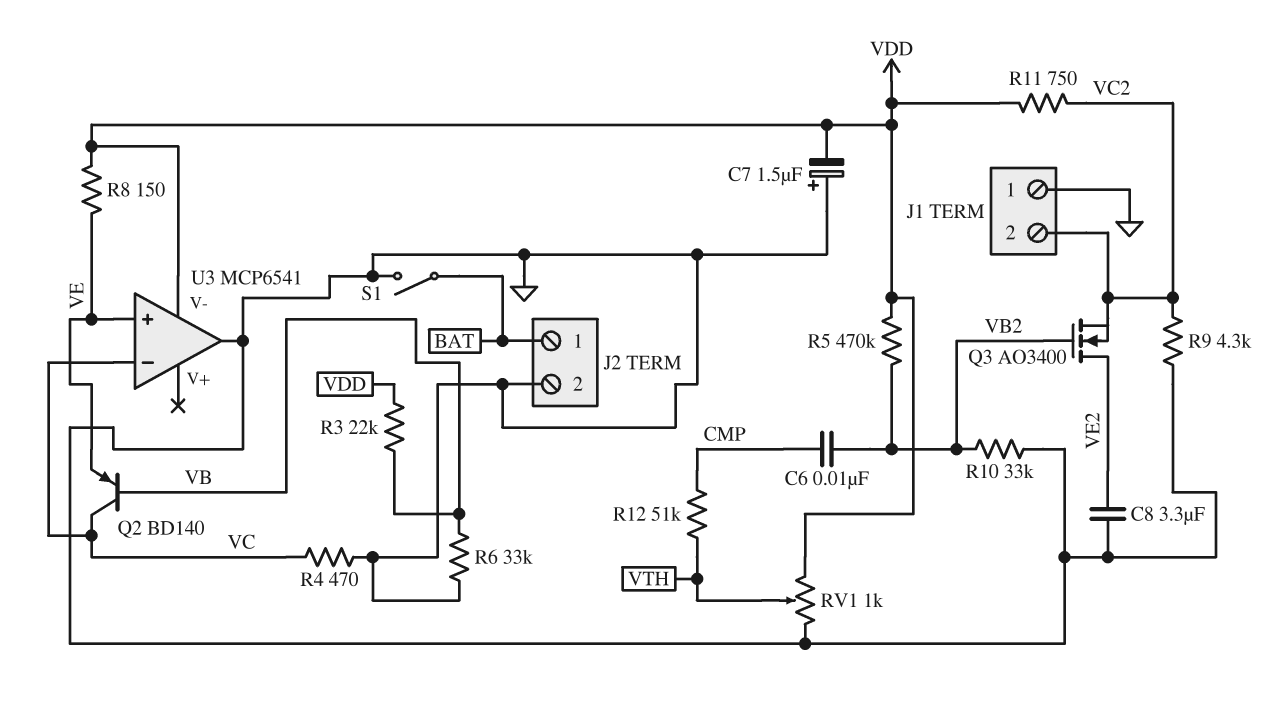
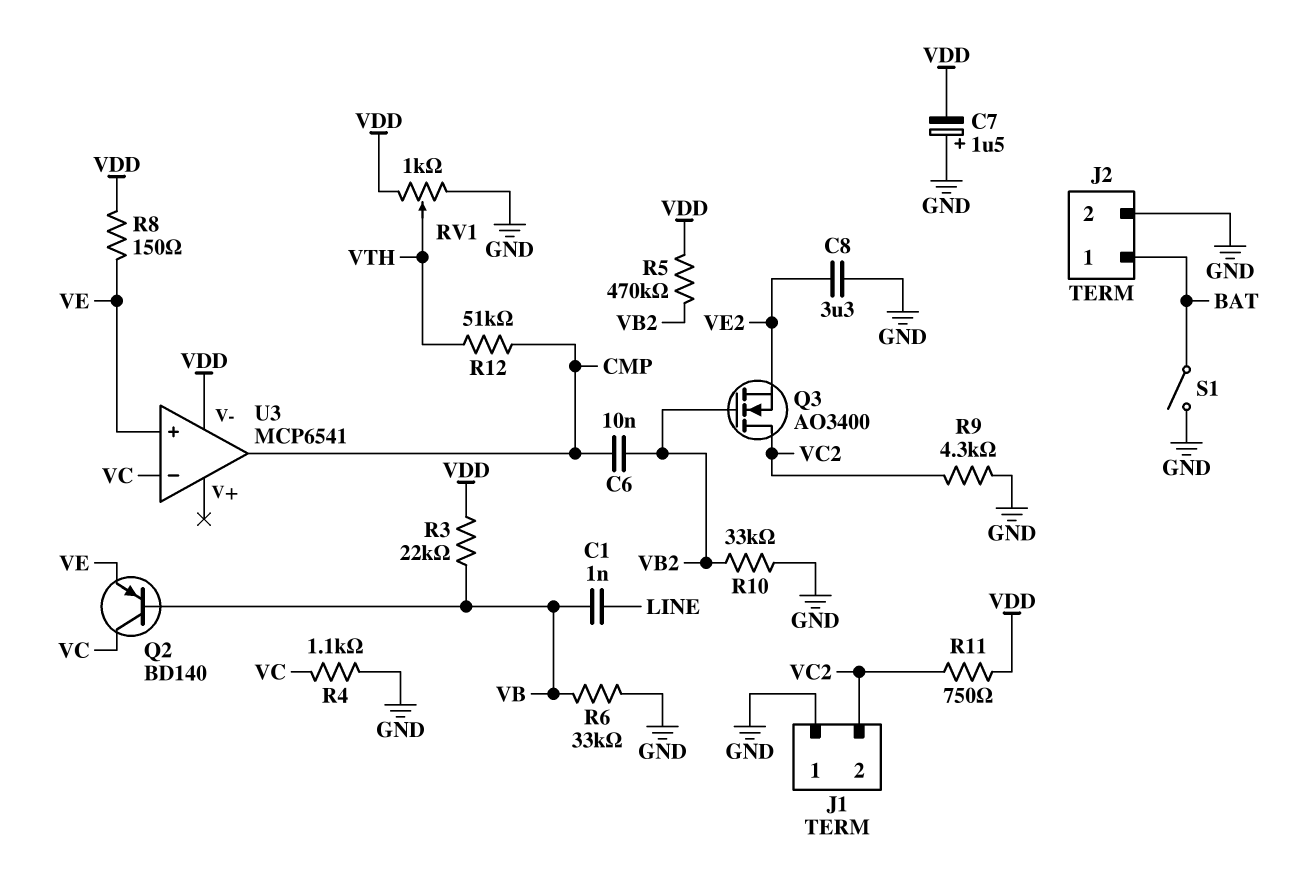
C1: none -> 1nF (LINE, VB)
Q3: NMOS AO3400 (G VB2, D VE2, S VC2) -> NMOS AO3400 (G VB2, D VC2, S VE2)
R4: 470 (GND, VC) -> 1.1k (GND, VC)
U3 pin out: GND -> CMP

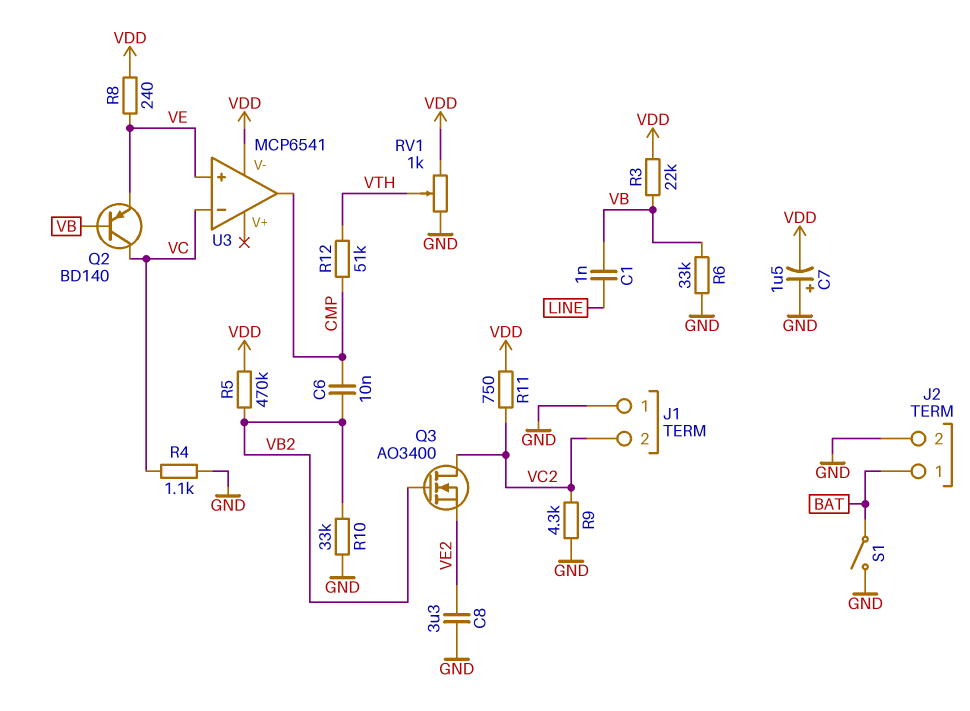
R8: 150 (VDD, VE) -> 240 (VDD, VE)

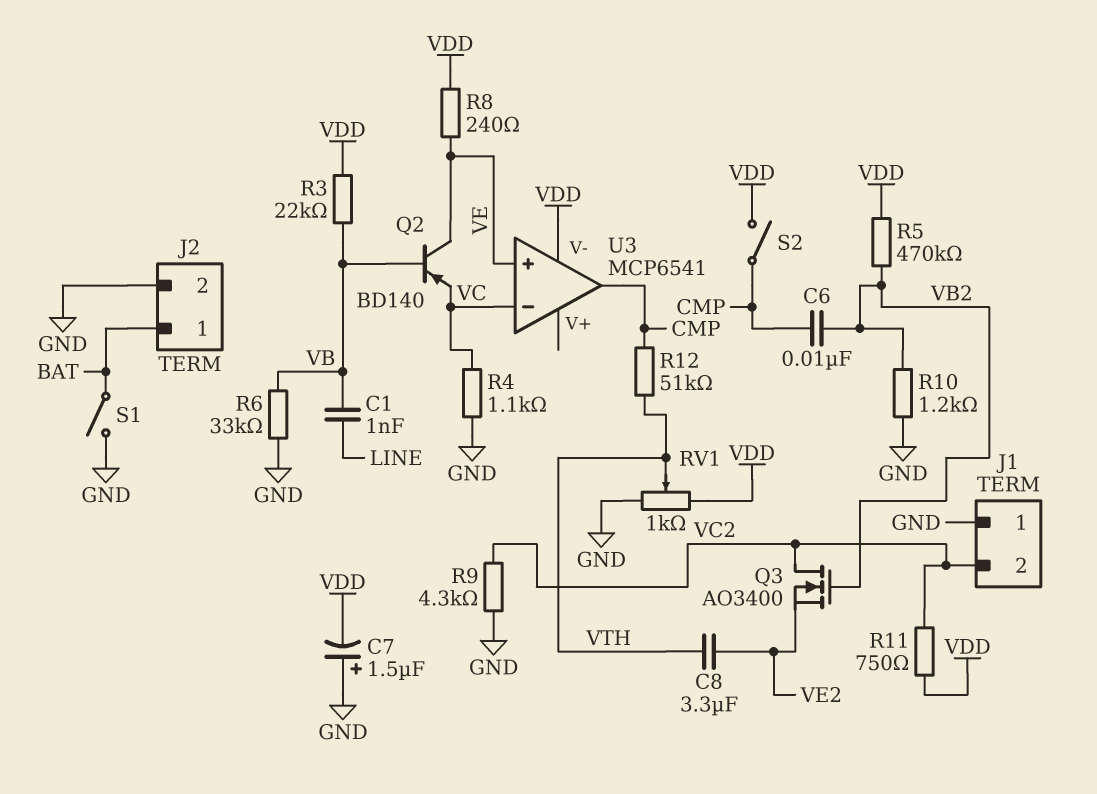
C8: 3.3uF (GND, VE2) -> 3.3uF (VE2, VTH)
Q2: PNP BD140 (B VB, C VC, E VE) -> PNP BD140 (B VB, C VE, E VC)
R10: 33k (GND, VB2) -> 1.2k (GND, VB2)
S2: none -> switch (CMP, VDD)

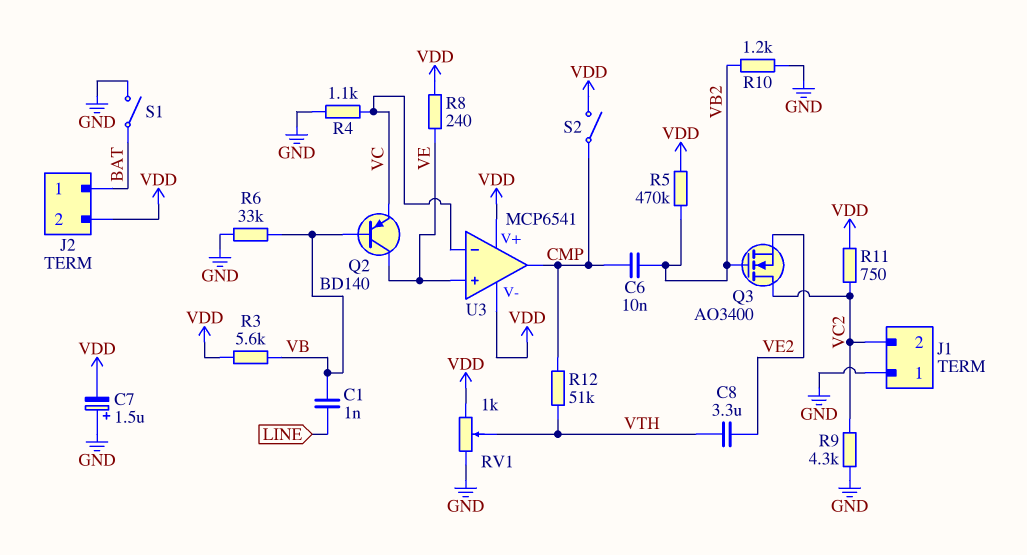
J2 pin 2: GND -> VDD
R3: 22k (VB, VDD) -> 5.6k (VB, VDD)
U3 pin V+: none -> VDD

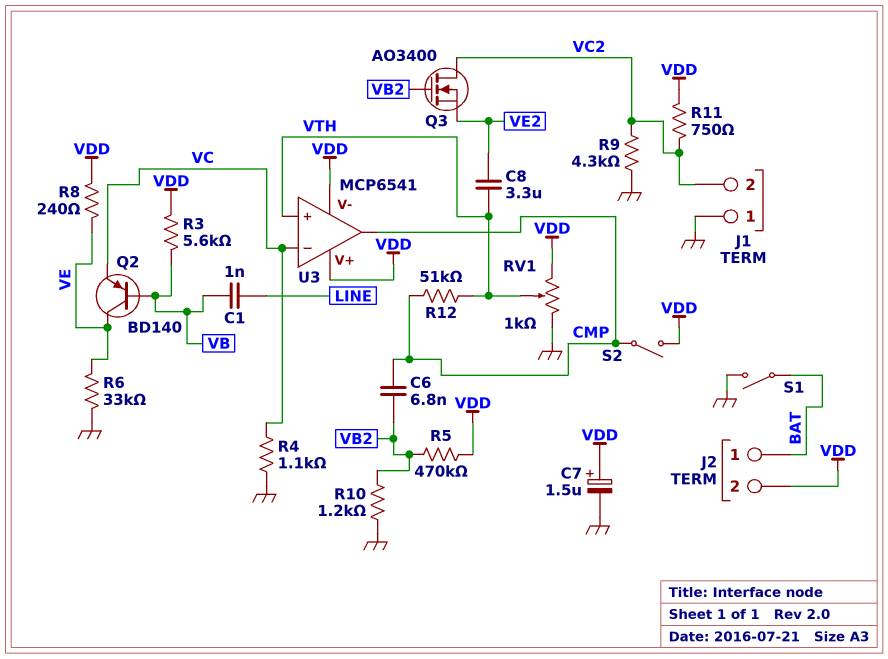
C6: 10nF (CMP, VB2) -> 6.8nF (CMP, VB2)
C7: 1.5uF (plus GND, minus VDD) -> 1.5uF (plus VDD, minus GND)
R6: 33k (GND, VB) -> 33k (GND, VE)
U3 pin in+: VE -> VTH

